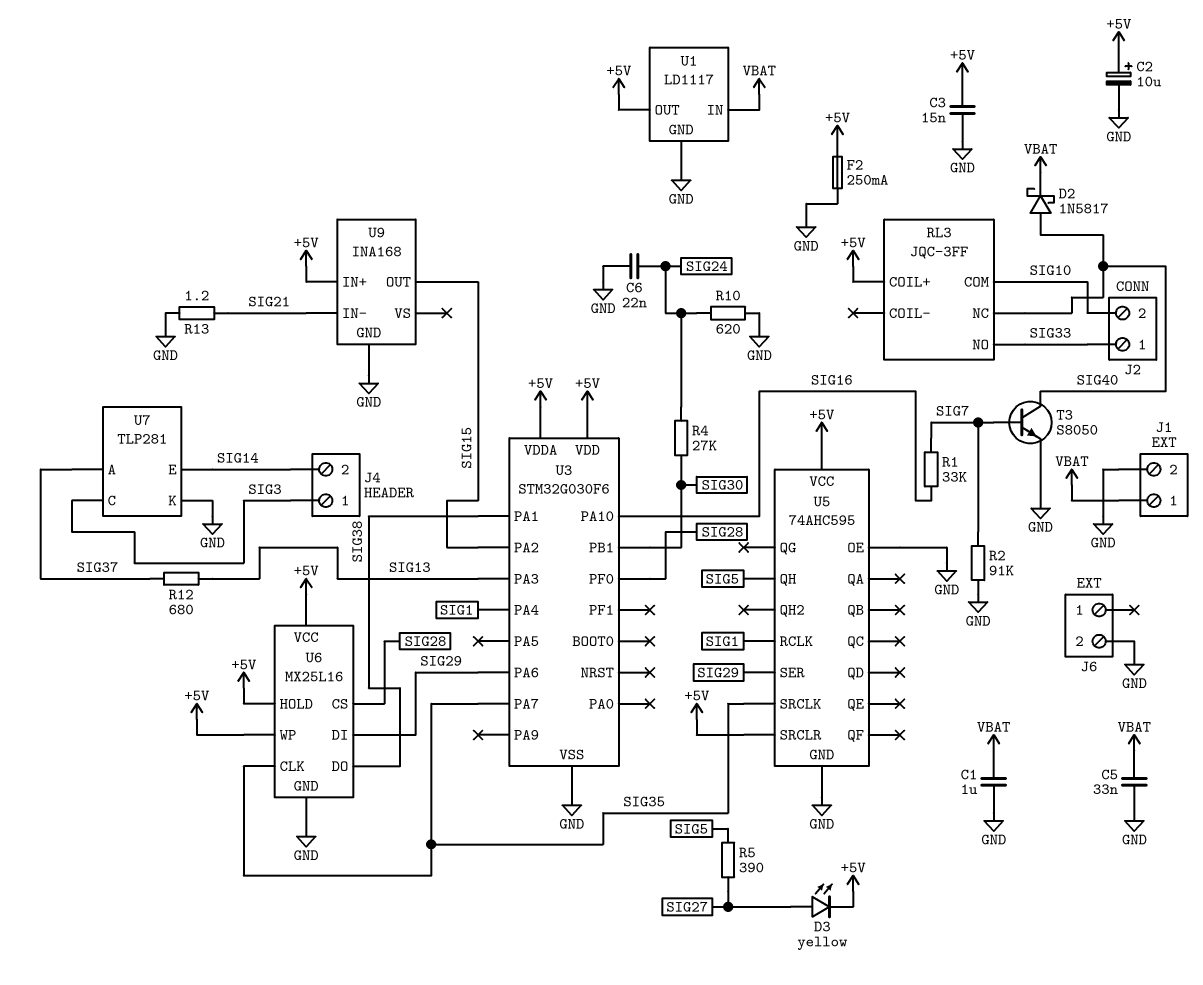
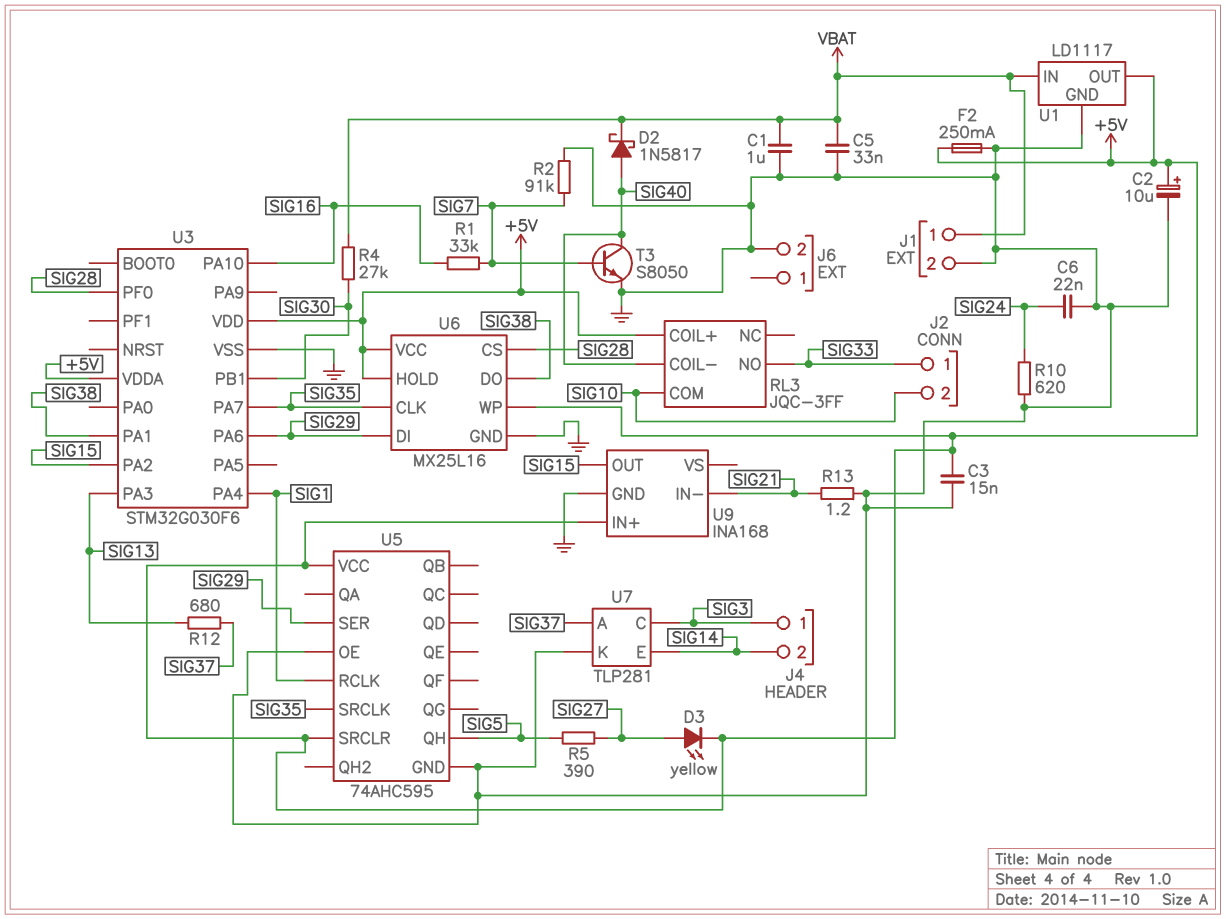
R4: 27k (SIG24, SIG30) -> 27k (SIG30, VBAT)
RL3 pin COIL-: none -> SIG40
RL3 pin NC: SIG40 -> none

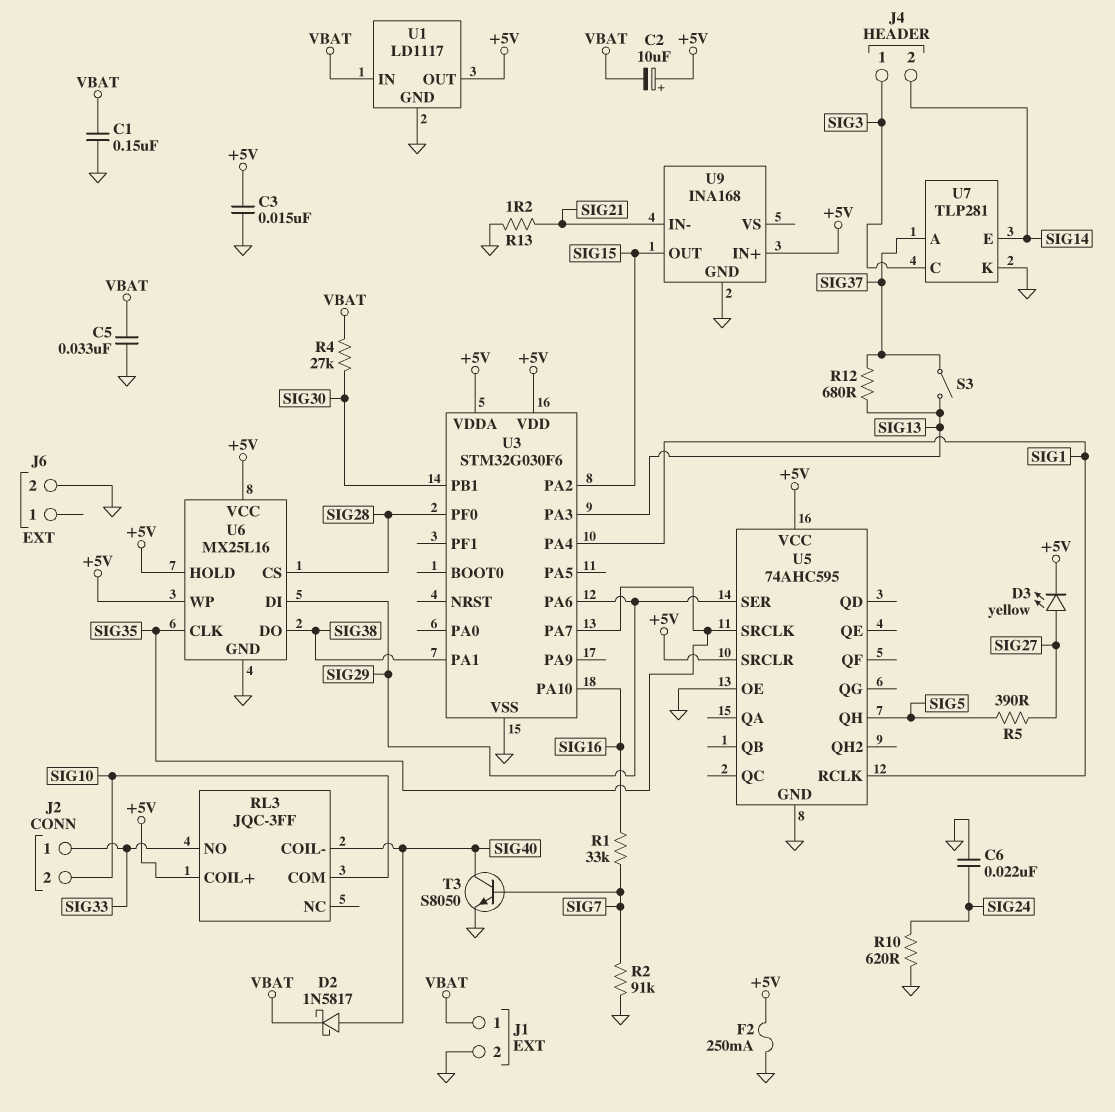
C1: 1uF (GND, VBAT) -> 150nF (GND, VBAT)
C2: 10uF (plus +5V, minus GND) -> 10uF (plus +5V, minus VBAT)
S3: none -> switch (SIG13, SIG37)

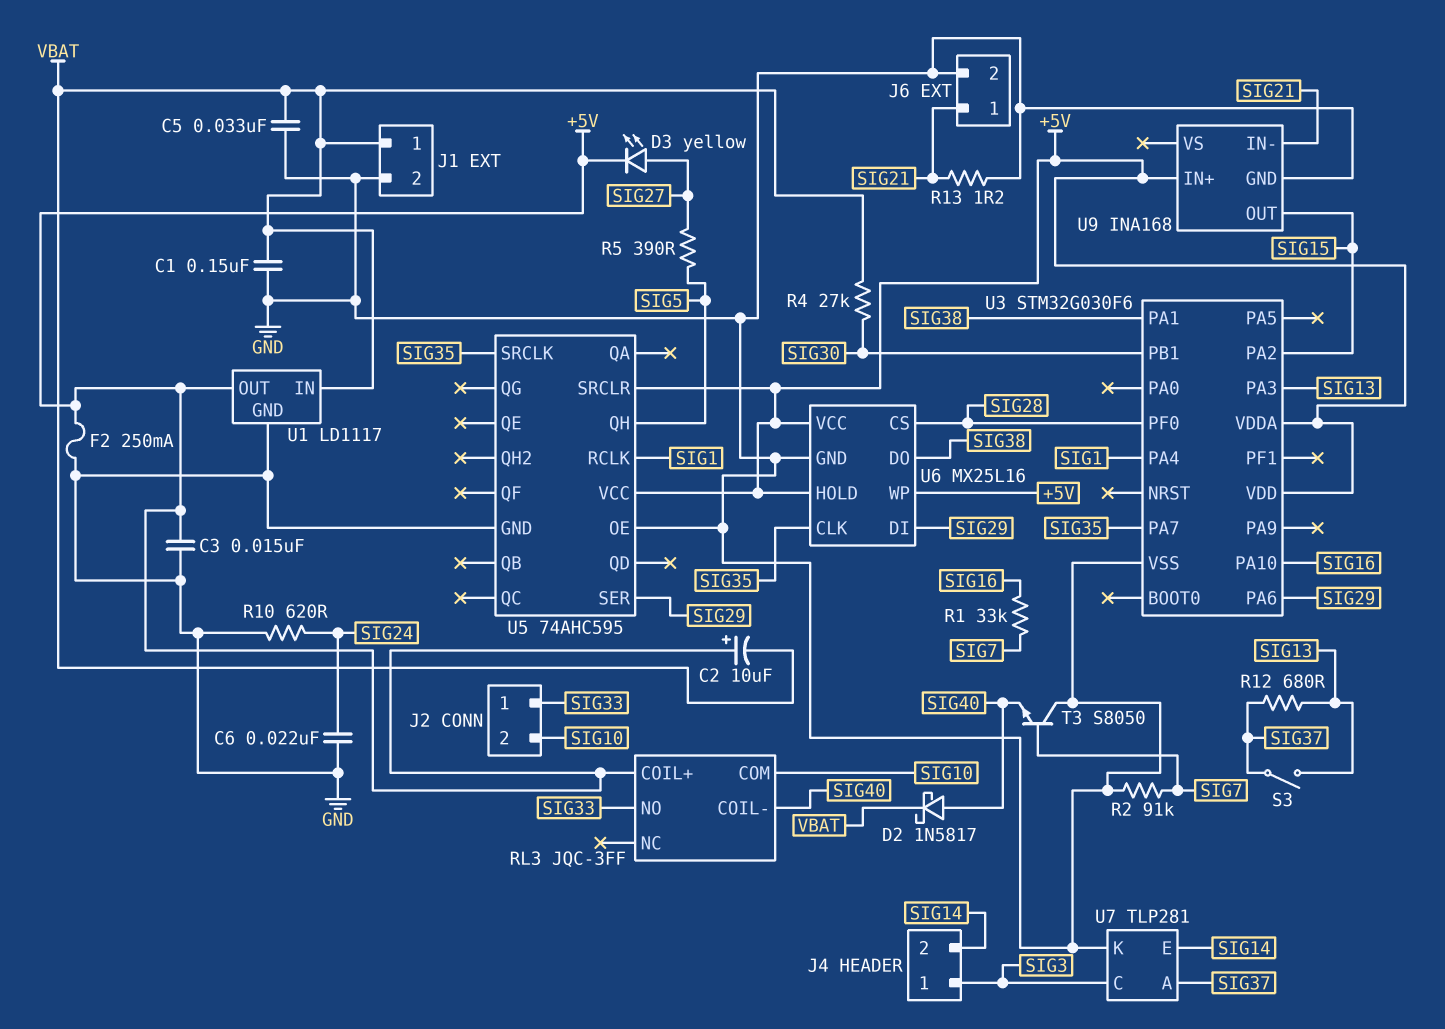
J6 pin 1: none -> SIG21
T3: NPN S8050 (B SIG7, C SIG40, E GND) -> NPN S8050 (B SIG7, C GND, E SIG40)

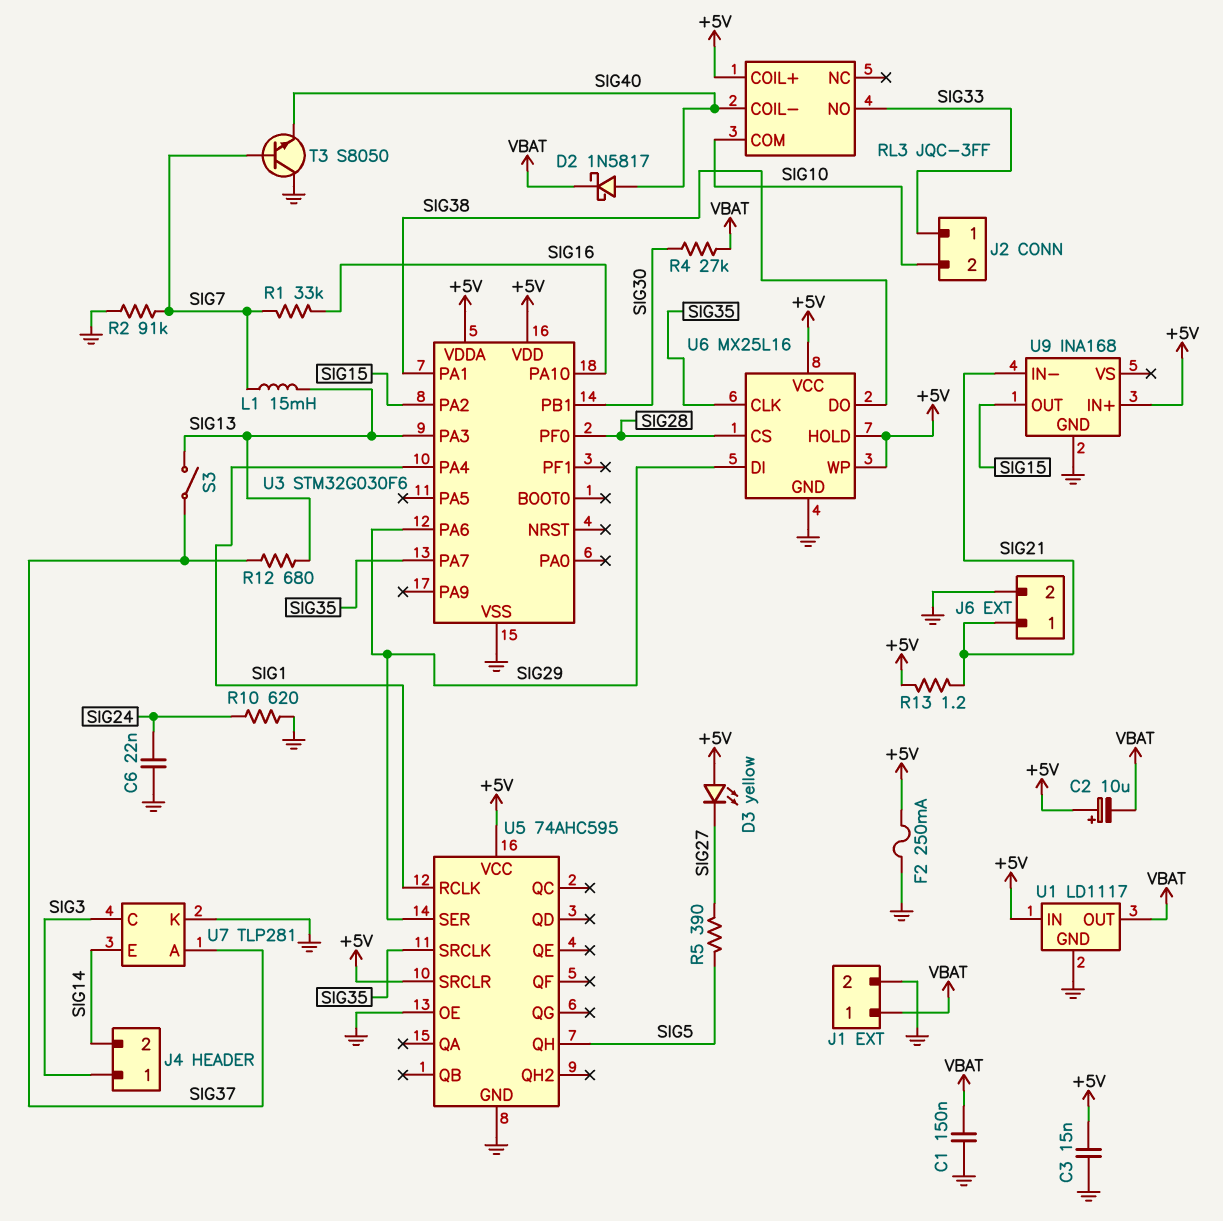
C5: 33nF (GND, VBAT) -> none
D3: LED yellow (A SIG27, K +5V) -> LED yellow (A +5V, K SIG27)
L1: none -> 15mH (SIG7, SIG13)
R13: 1.2 (GND, SIG21) -> 1.2 (+5V, SIG21)
U1 pin IN: VBAT -> +5V
U1 pin OUT: +5V -> VBAT

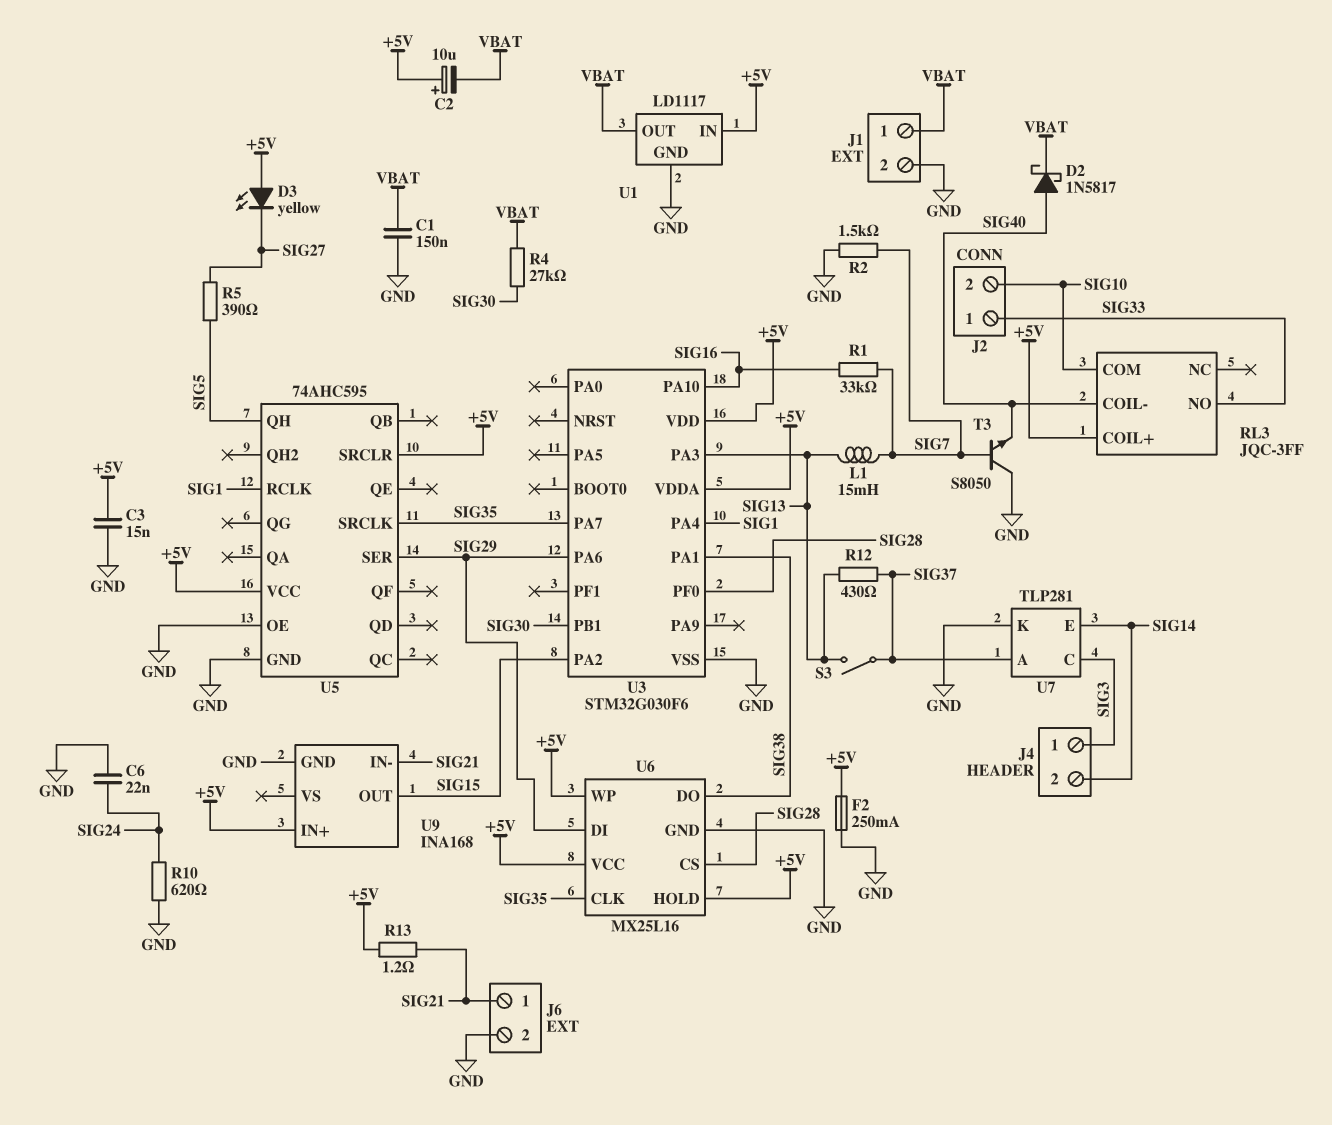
R2: 91k (GND, SIG7) -> 1.5k (GND, SIG7)
R12: 680 (SIG13, SIG37) -> 430 (SIG13, SIG37)

